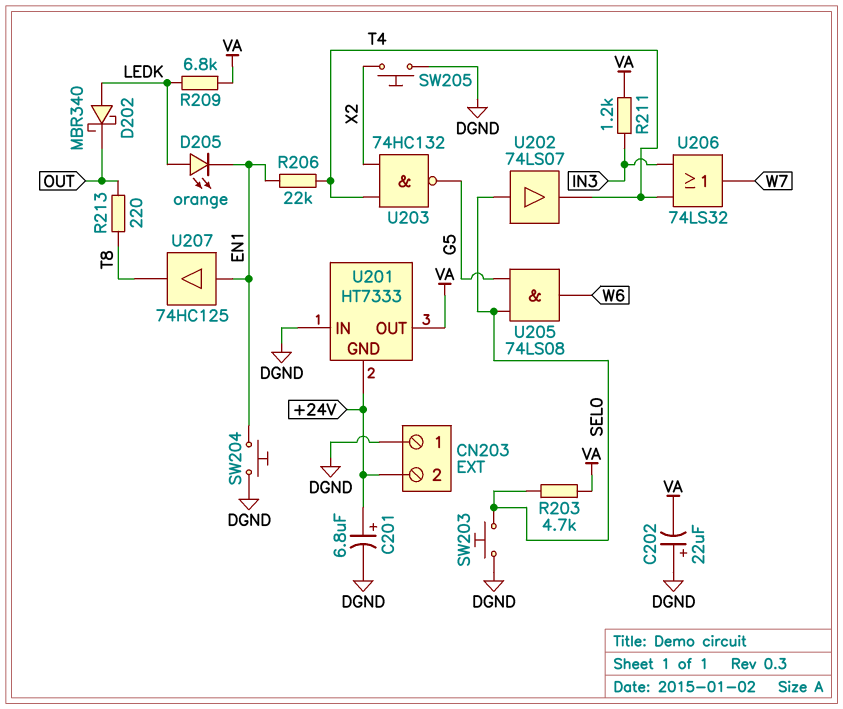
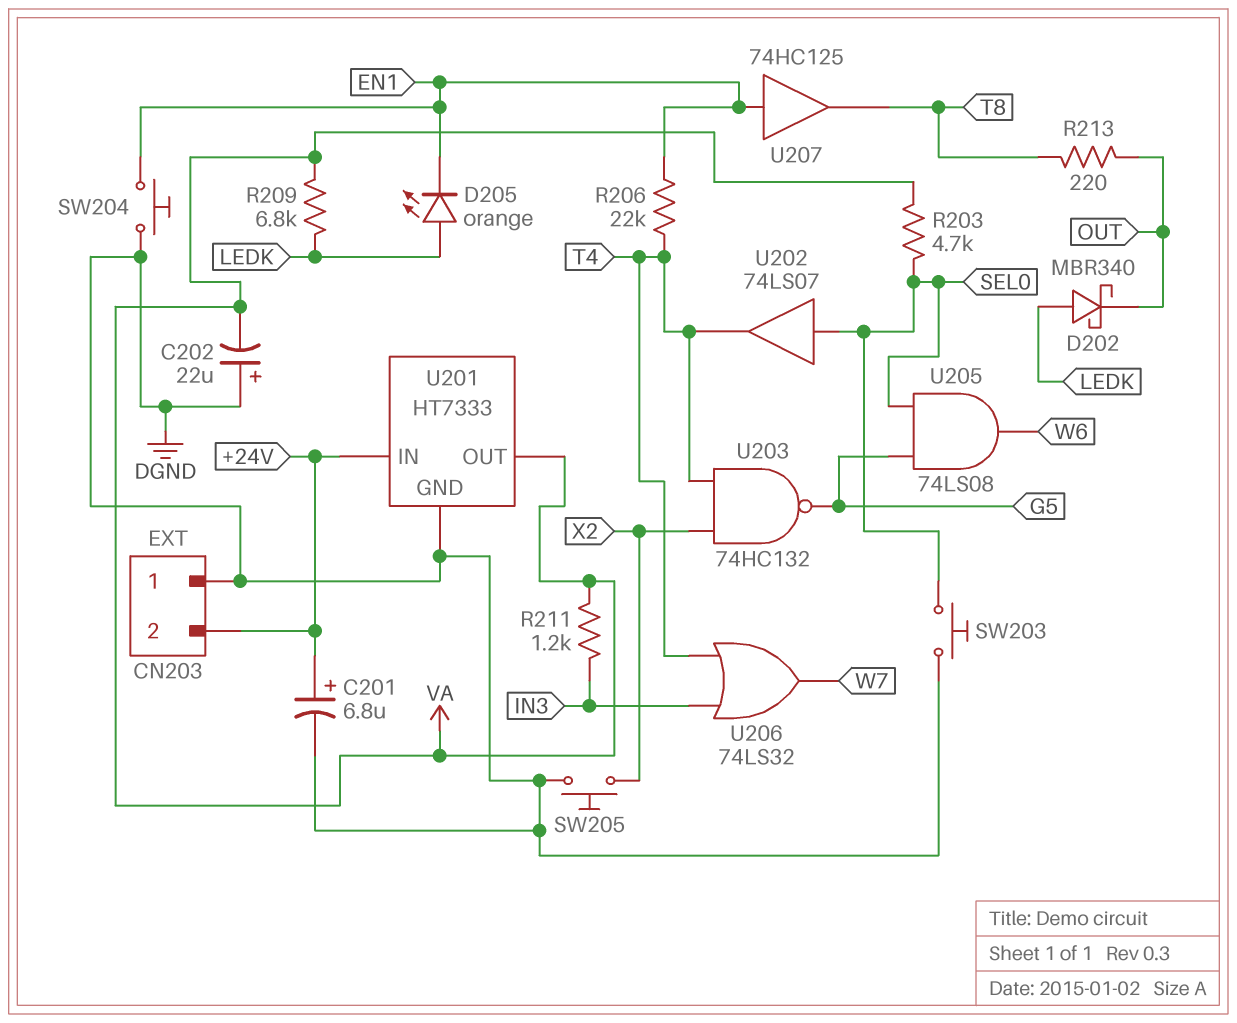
U201 pin GND: +24V -> DGND
U201 pin IN: DGND -> +24V

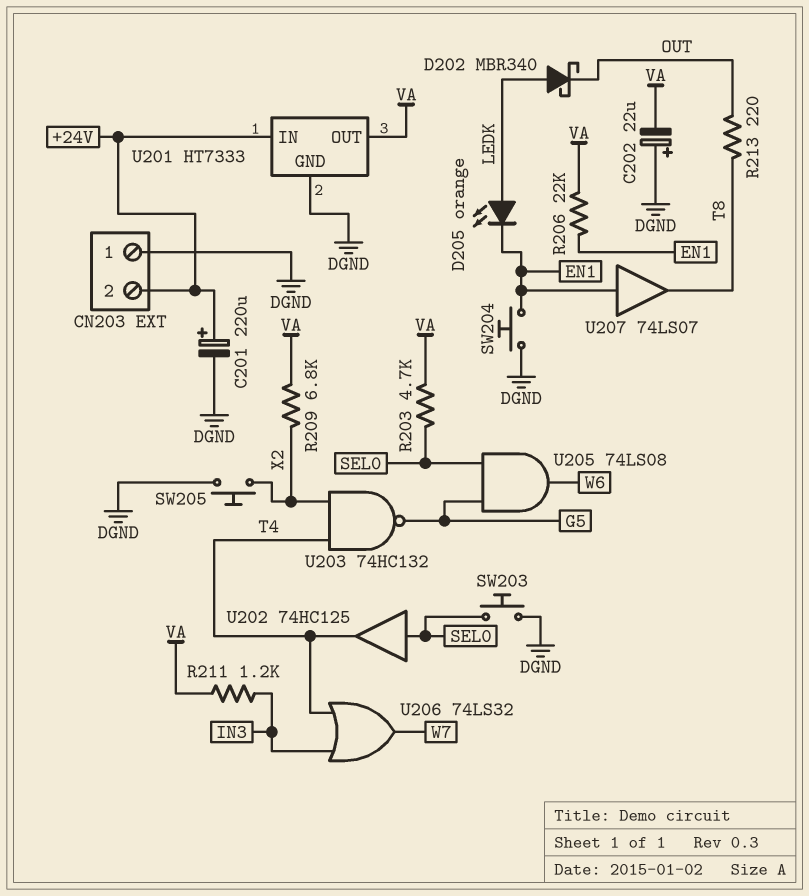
C201: 6.8uF (plus +24V, minus DGND) -> 220uF (plus +24V, minus DGND)
R206: 22k (EN1, T4) -> 22k (EN1, VA)
R209: 6.8k (LEDK, VA) -> 6.8k (VA, X2)
U202: buffer 74LS07 (in SEL0, out T4) -> buffer 74HC125 (in SEL0, out T4)
U207: buffer 74HC125 (in EN1, out T8) -> buffer 74LS07 (in EN1, out T8)

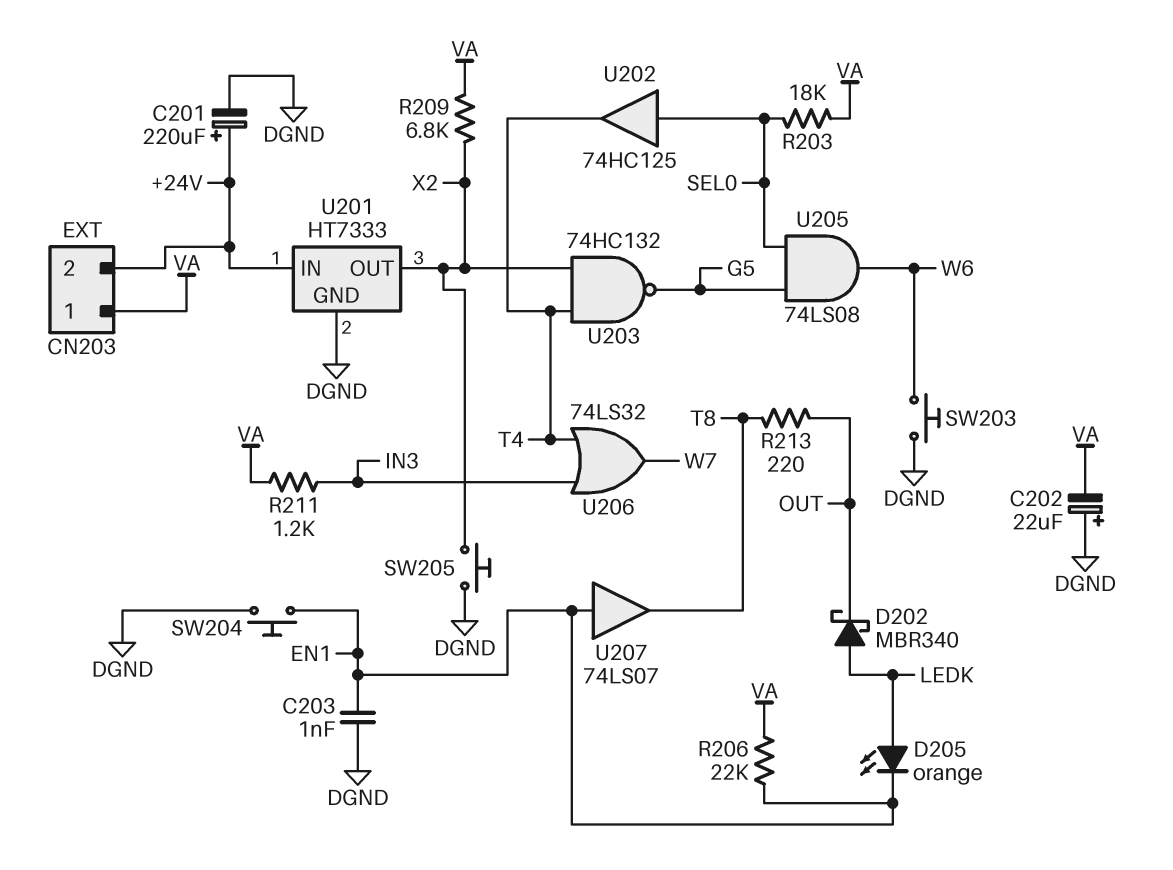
C203: none -> 1nF (DGND, EN1)
CN203 pin 1: DGND -> VA
R203: 4.7k (SEL0, VA) -> 18k (SEL0, VA)
SW203: button (DGND, SEL0) -> button (DGND, W6)
U201 pin OUT: VA -> X2

